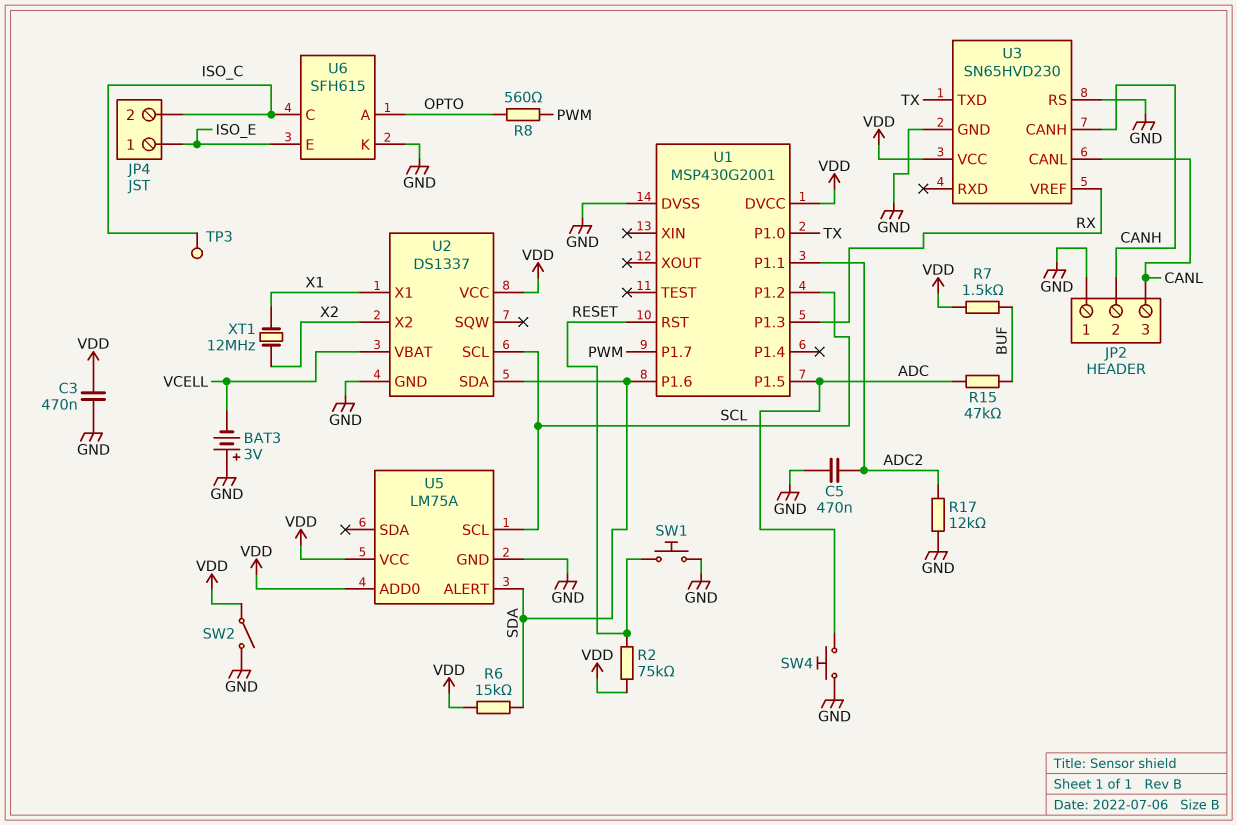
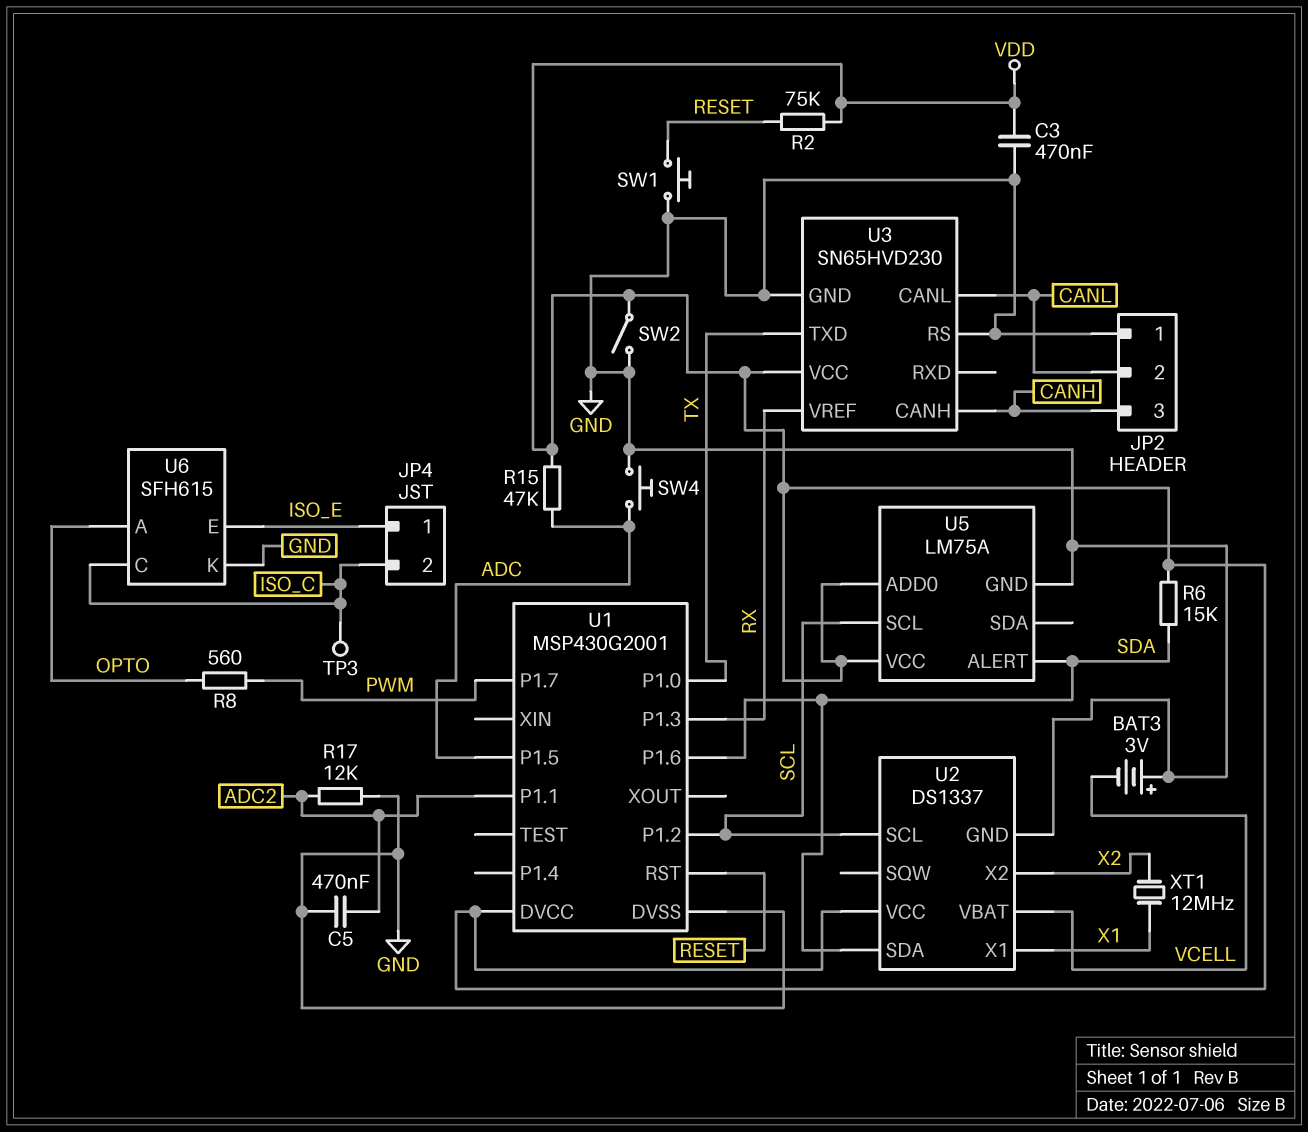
JP2 pin 2: CANH -> CANL
JP2 pin 3: CANL -> CANH
R7: 1.5k (BUF, VDD) -> none
R15: 47k (ADC, BUF) -> 47k (ADC, VDD)

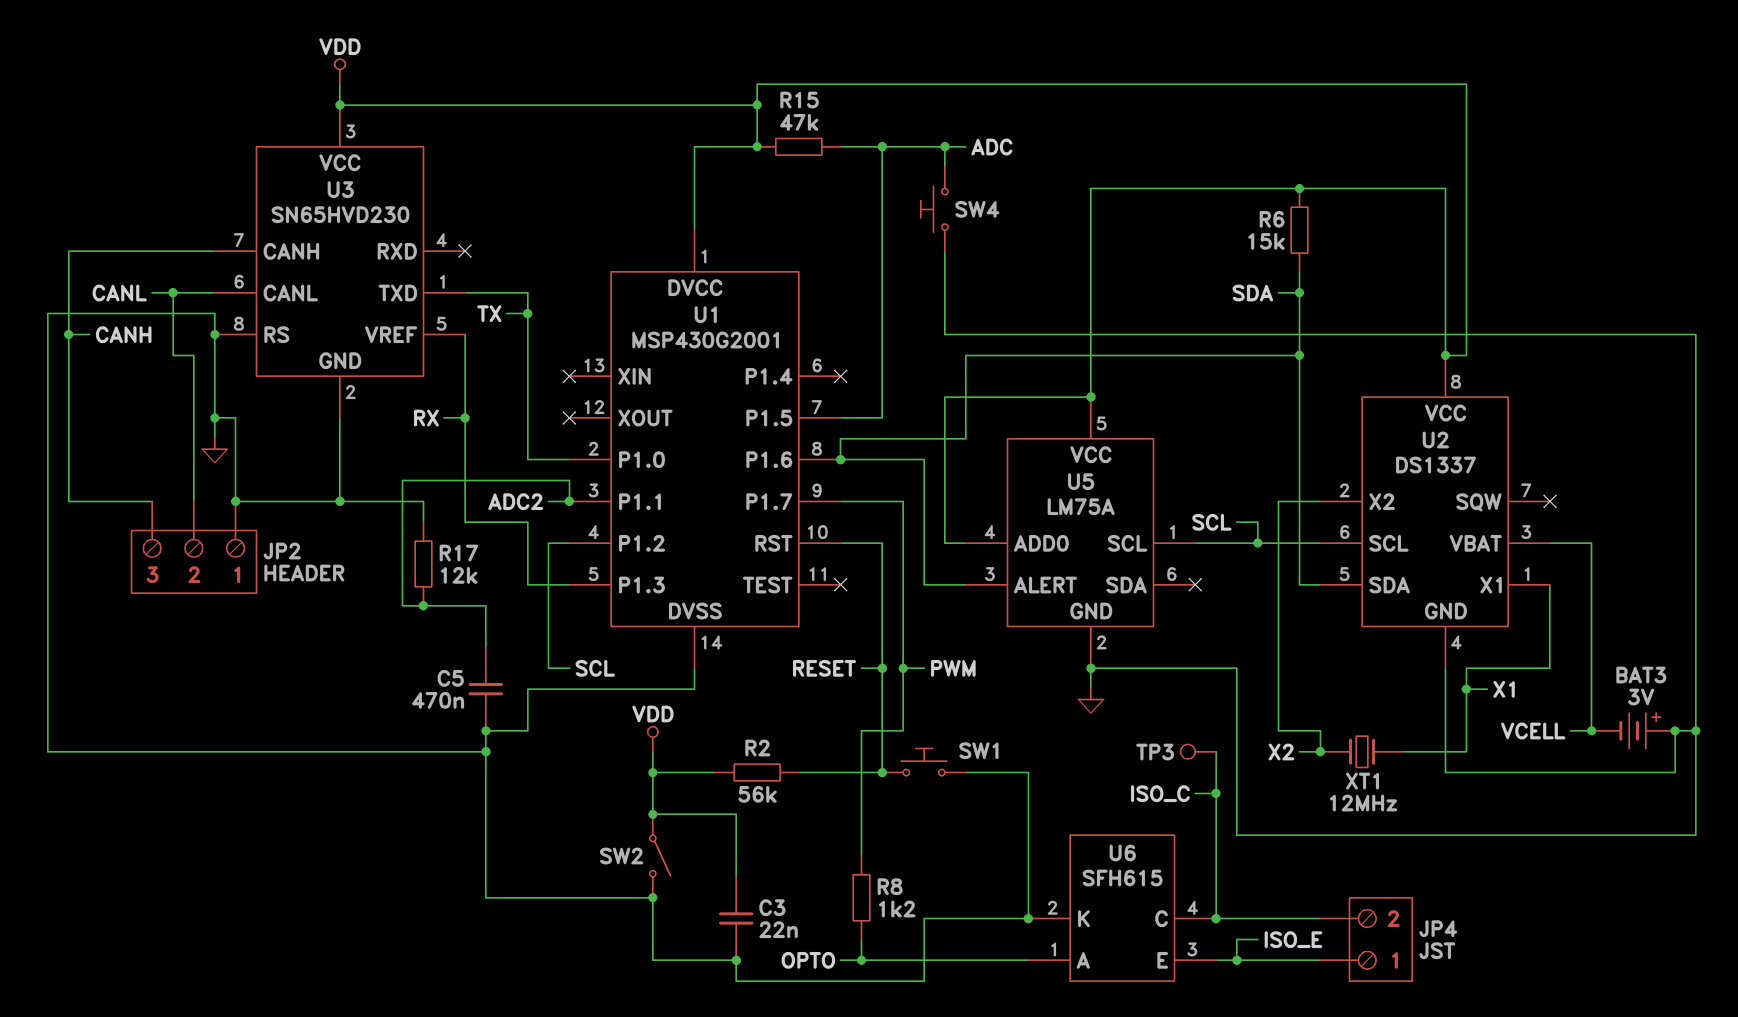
C3: 470nF (GND, VDD) -> 22nF (GND, VDD)
R2: 75k (RESET, VDD) -> 56k (RESET, VDD)
R8: 560 (OPTO, PWM) -> 1.2k (OPTO, PWM)

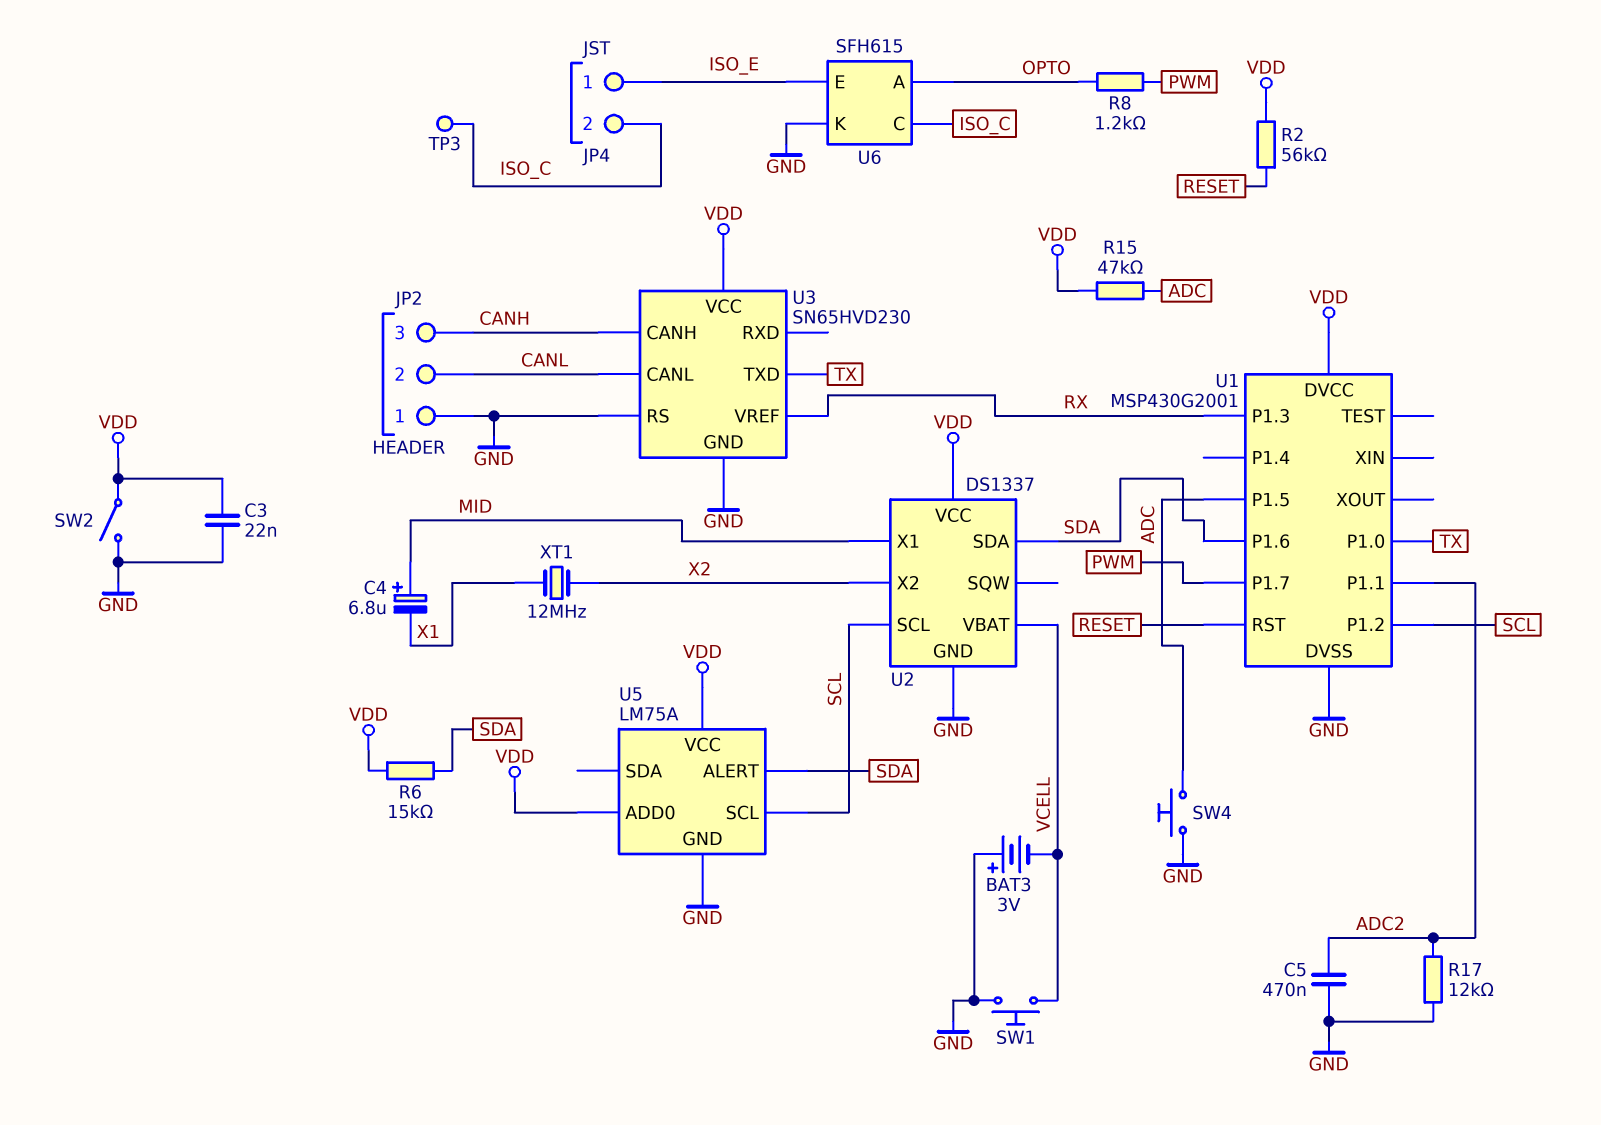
C4: none -> 6.8uF (plus MID, minus X1)
SW1: button (GND, RESET) -> button (GND, VCELL)
U2 pin X1: X1 -> MID

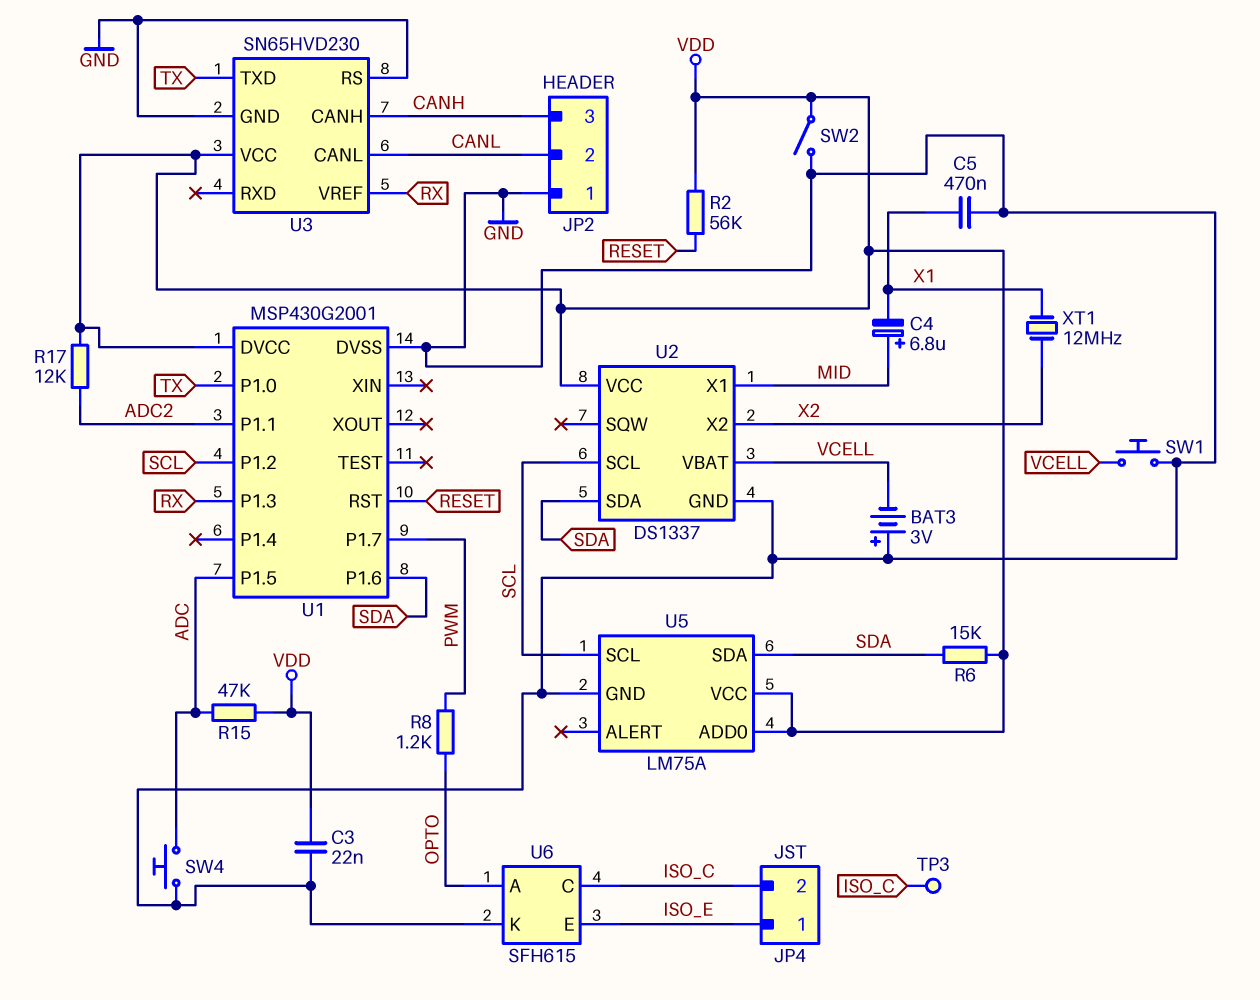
C5: 470nF (ADC2, GND) -> 470nF (GND, X1)
R17: 12k (ADC2, GND) -> 12k (ADC2, VDD)
U5 pin ALERT: SDA -> none
U5 pin SDA: none -> SDA

